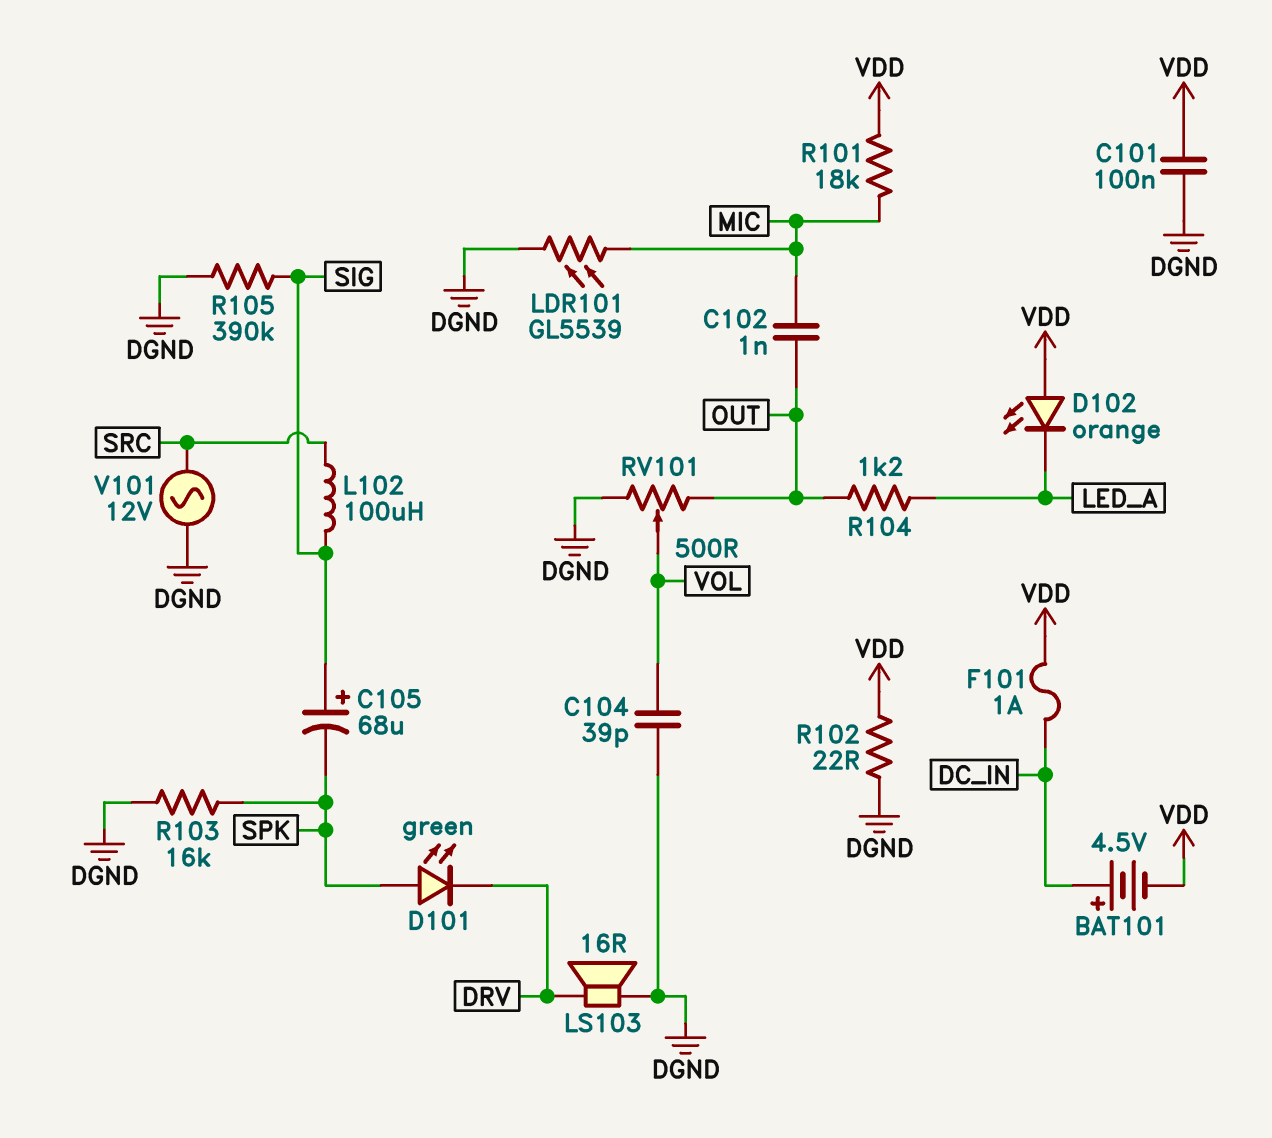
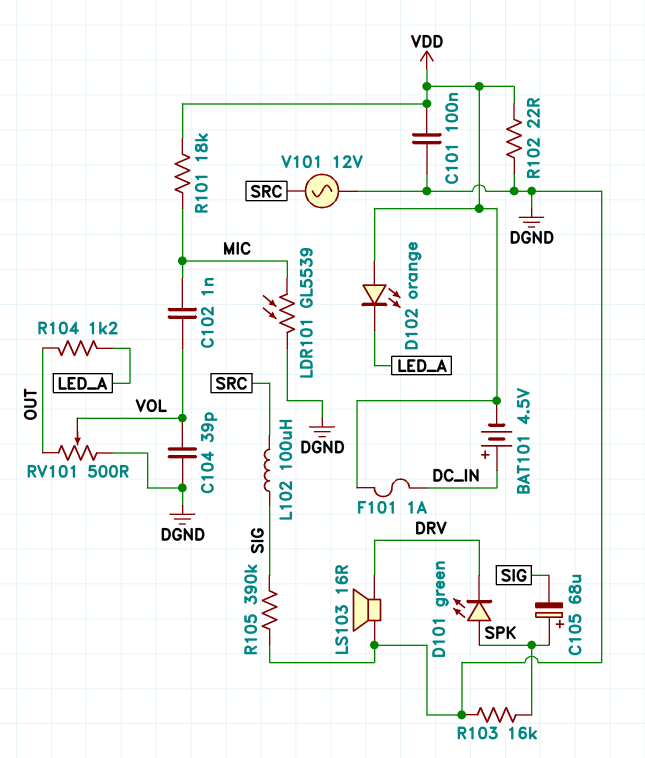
C102: 1nF (MIC, OUT) -> 1nF (MIC, VOL)
C105: 68uF (plus SIG, minus SPK) -> 68uF (plus SPK, minus SIG)

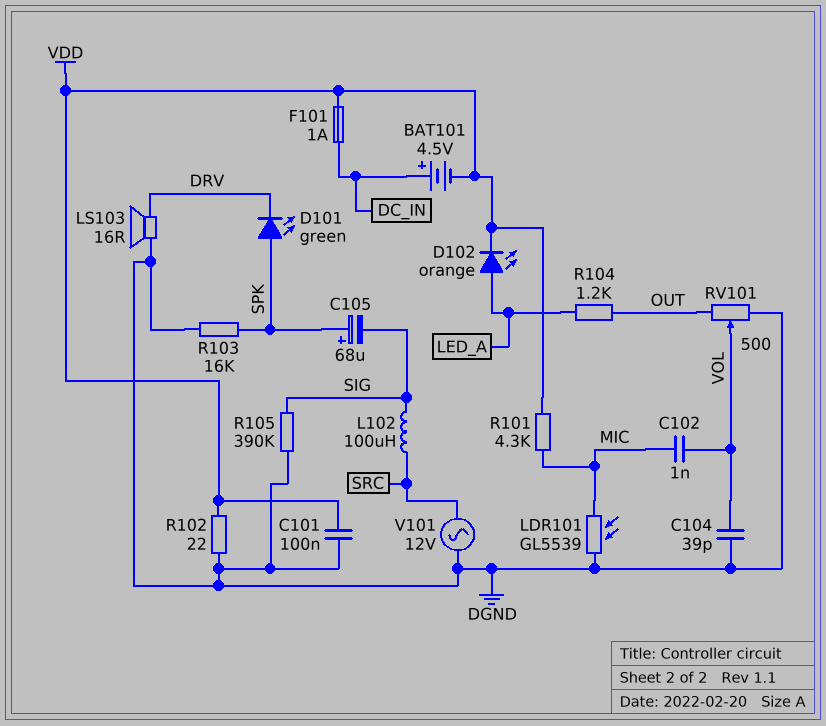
D102: LED orange (A VDD, K LED_A) -> LED orange (A LED_A, K VDD)
R101: 18k (MIC, VDD) -> 4.3k (MIC, VDD)

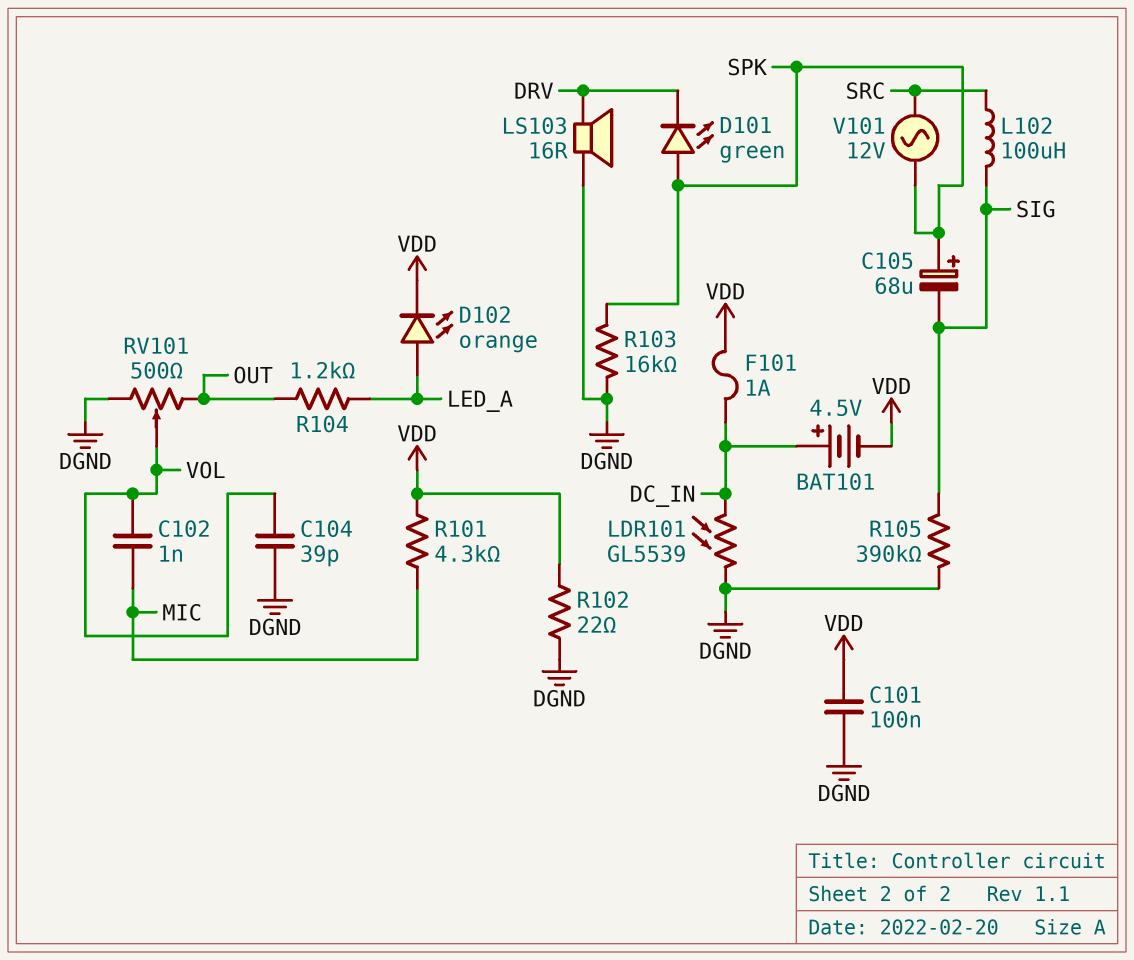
LDR101: GL5539 (DGND, MIC) -> GL5539 (DC_IN, DGND)
V101: AC 12V (DGND, SRC) -> AC 12V (SPK, SRC)

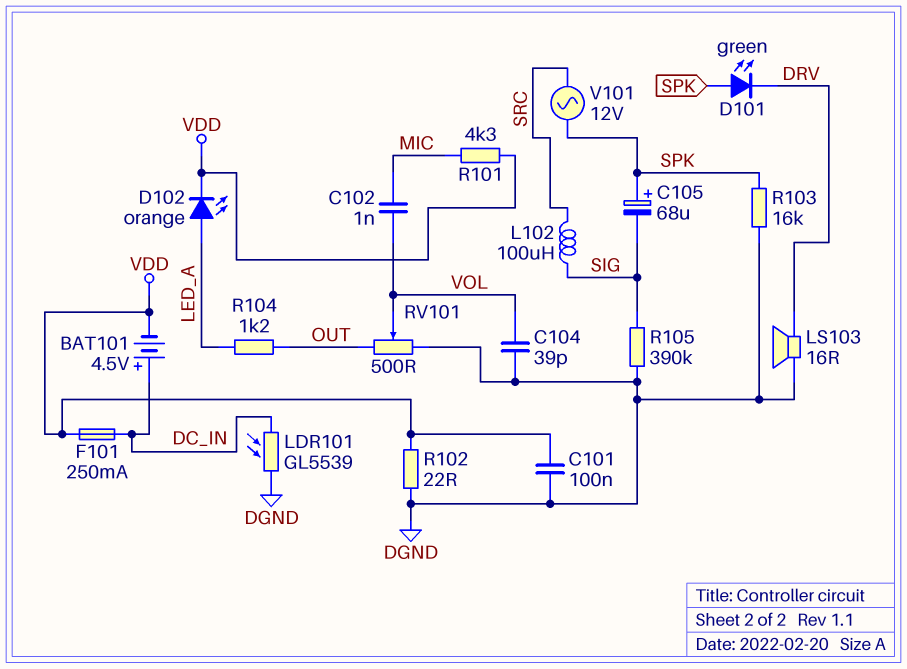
F101: 1A (DC_IN, VDD) -> 250mA (DC_IN, VDD)

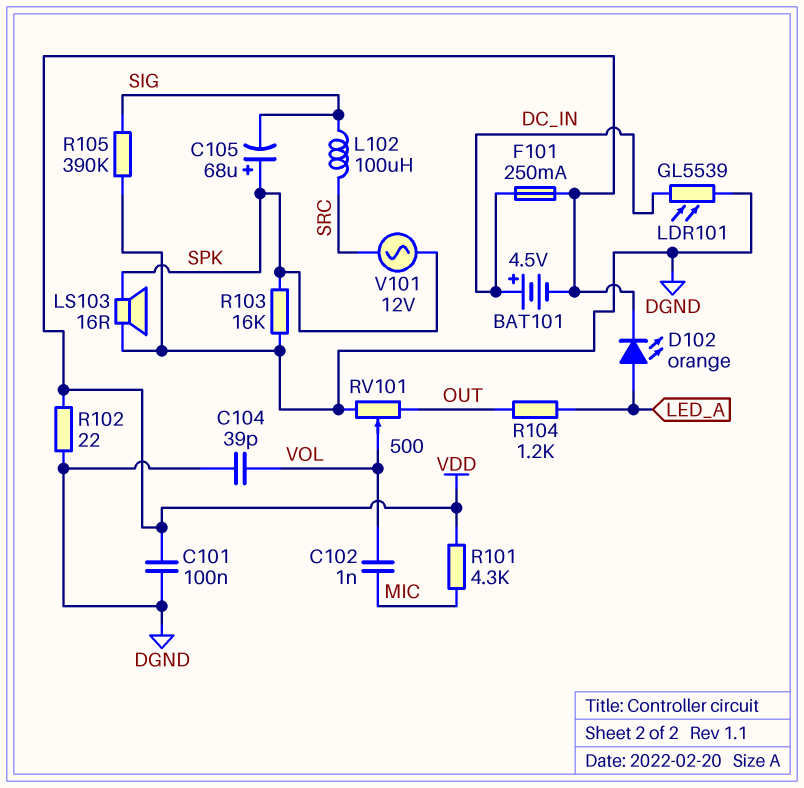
D101: LED green (A SPK, K DRV) -> none
LS103: speaker 16R (DGND, DRV) -> speaker 16R (DGND, SPK)

